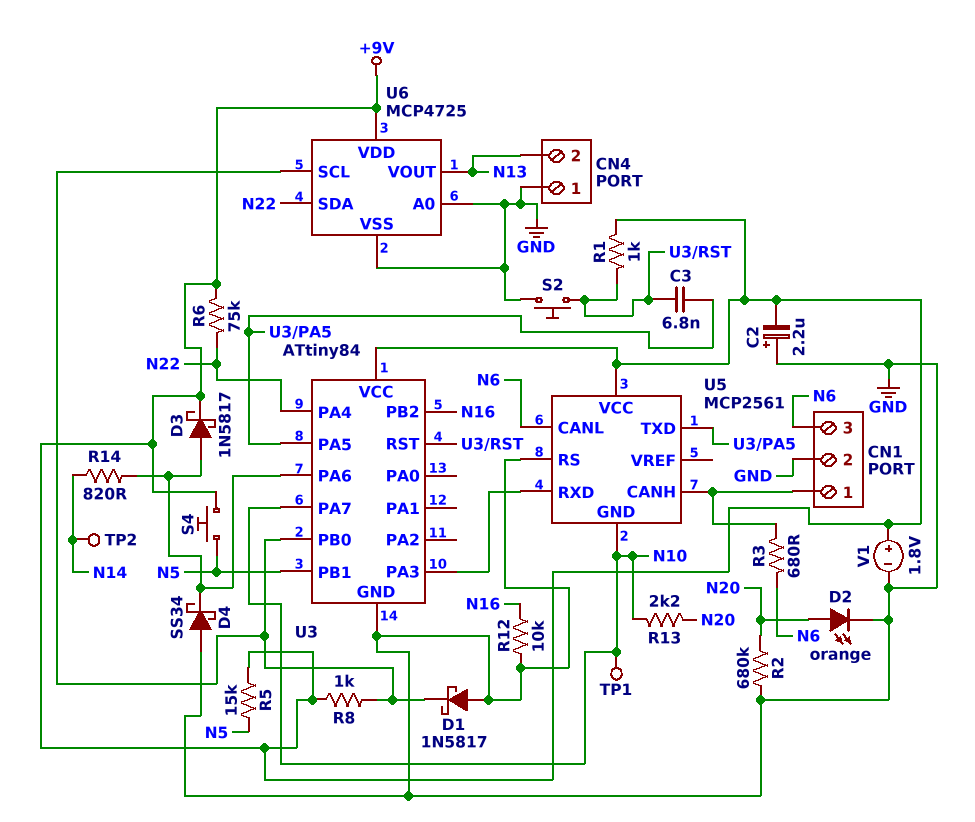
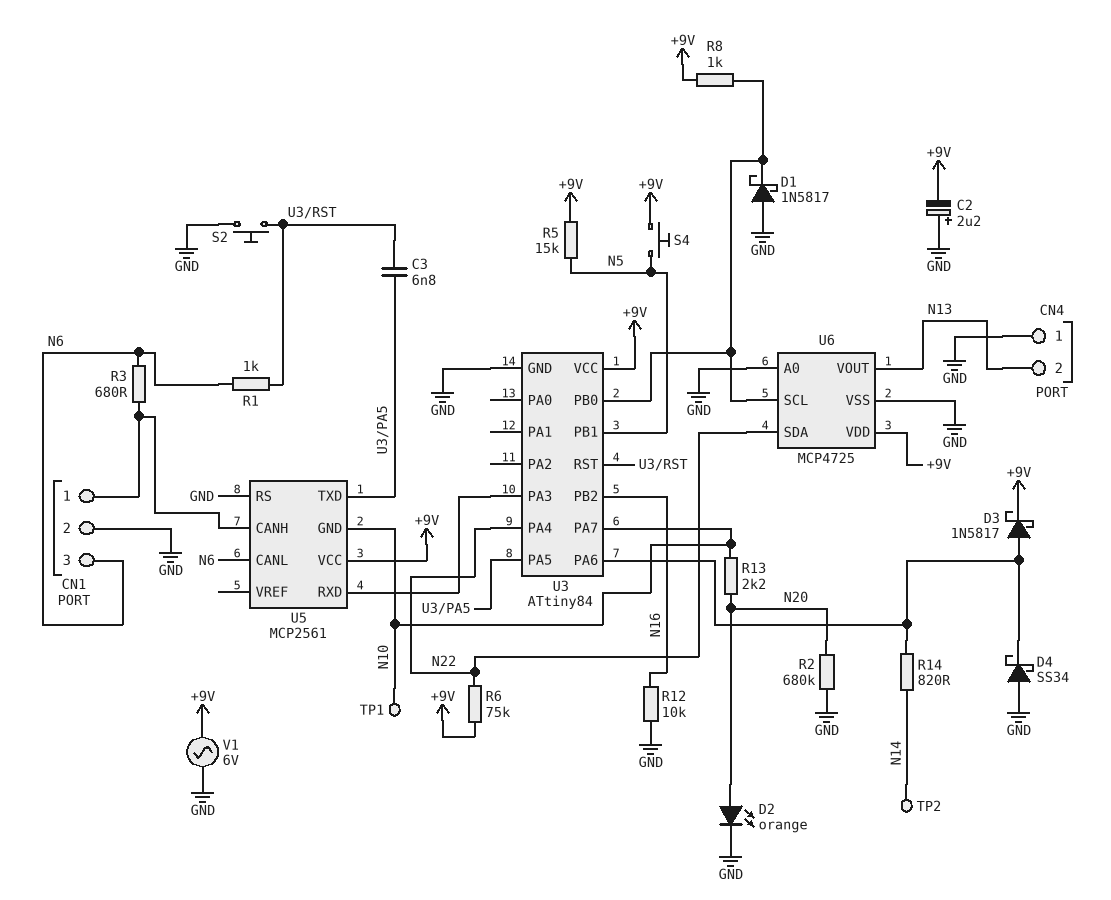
R1: 1k (+9V, U3/RST) -> 1k (N6, U3/RST)
V1: 1.8V (plus +9V, minus GND) -> AC 6V (+9V, GND)

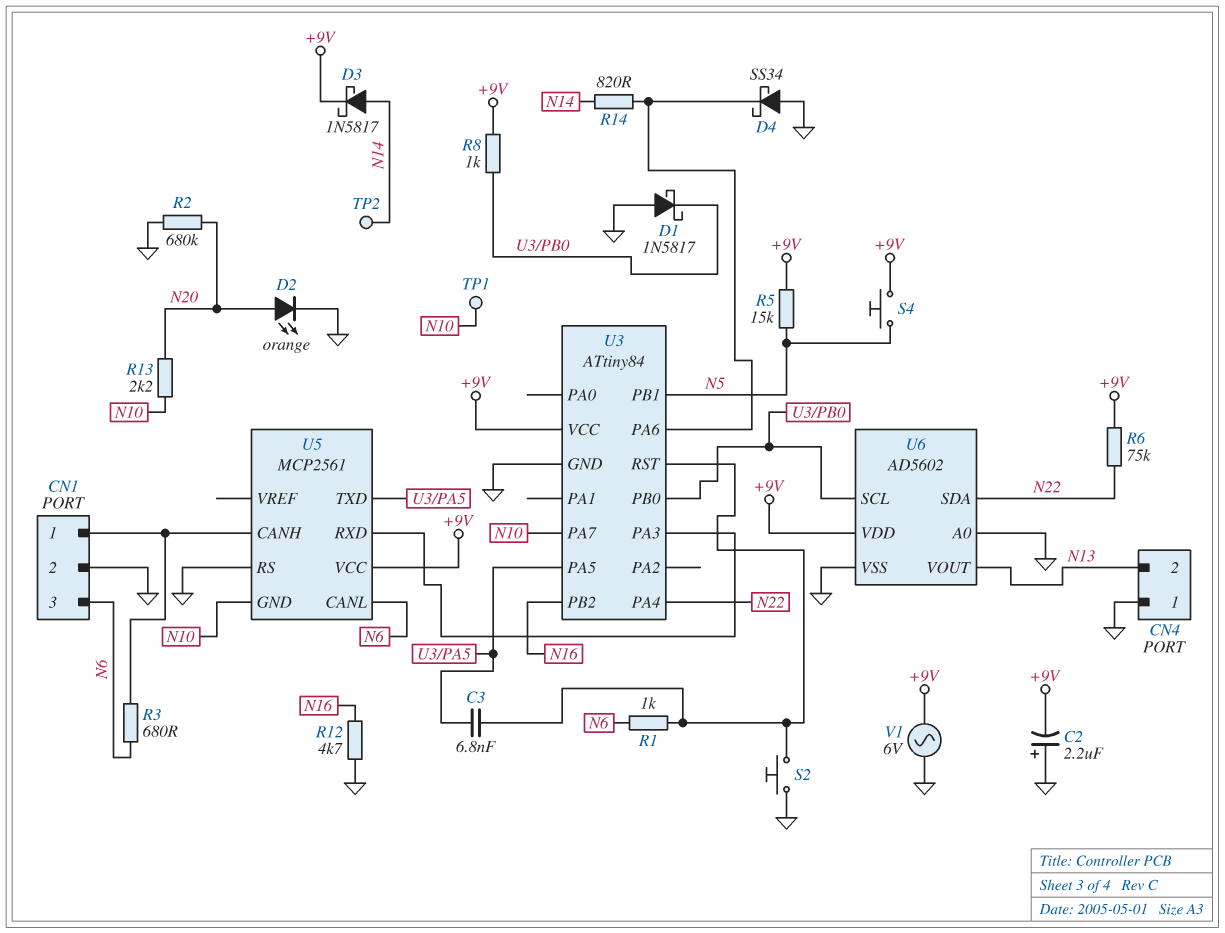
D3: schottky 1N5817 (A U3/PA6, K +9V) -> schottky 1N5817 (A N14, K +9V)
R12: 10k (GND, N16) -> 4.7k (GND, N16)
U6: MCP4725 -> AD5602

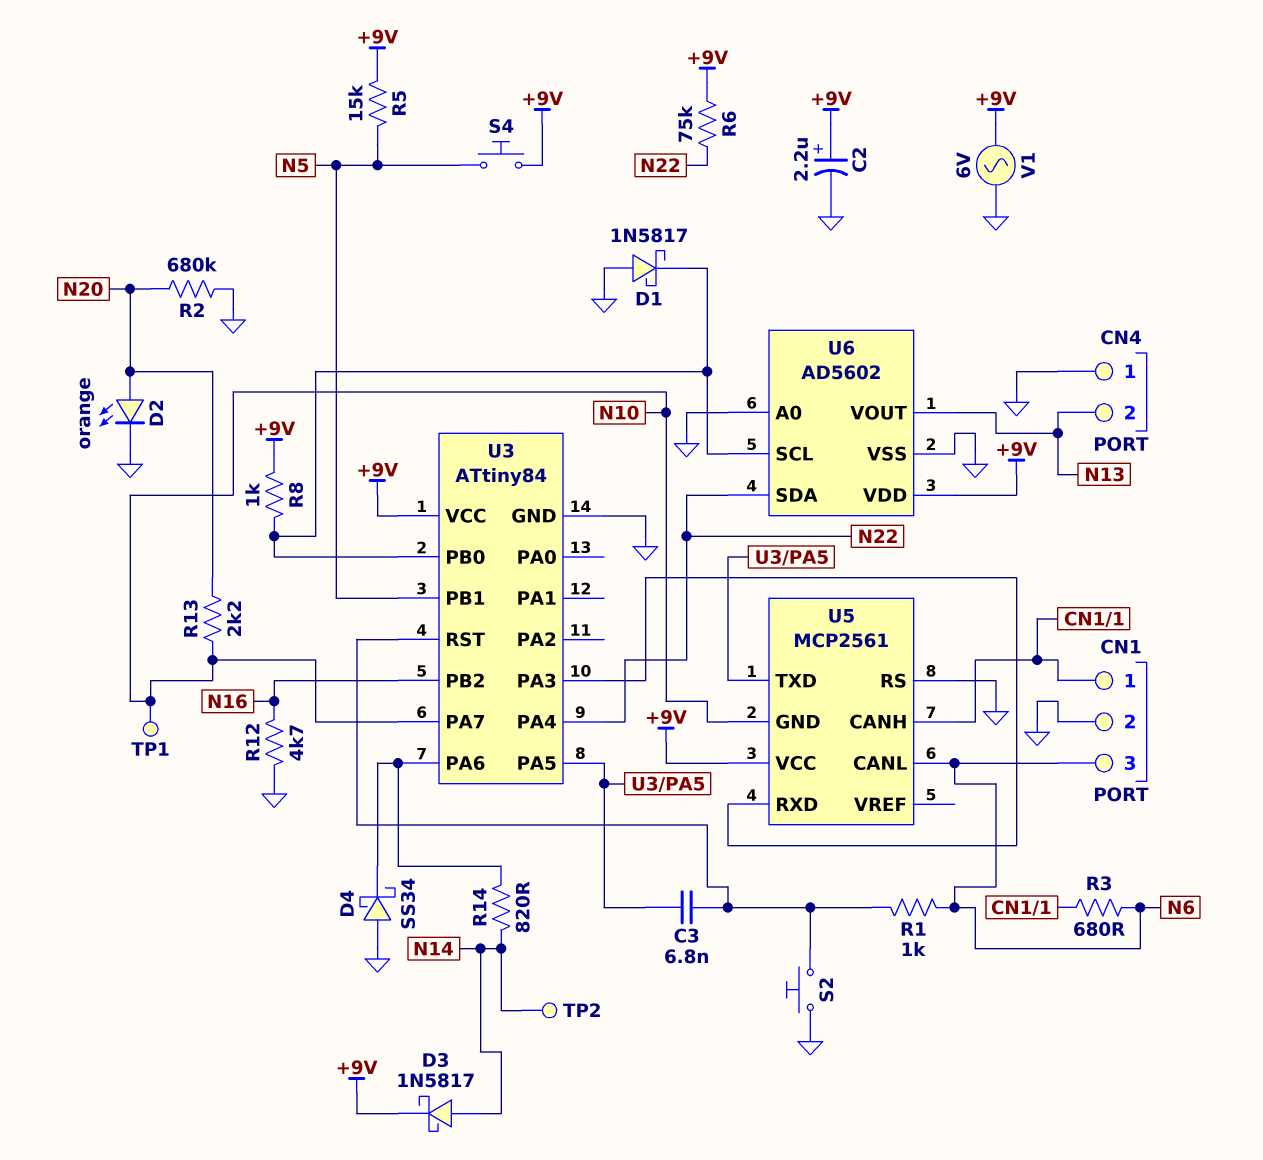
C2: 2.2uF (plus GND, minus +9V) -> 2.2uF (plus +9V, minus GND)

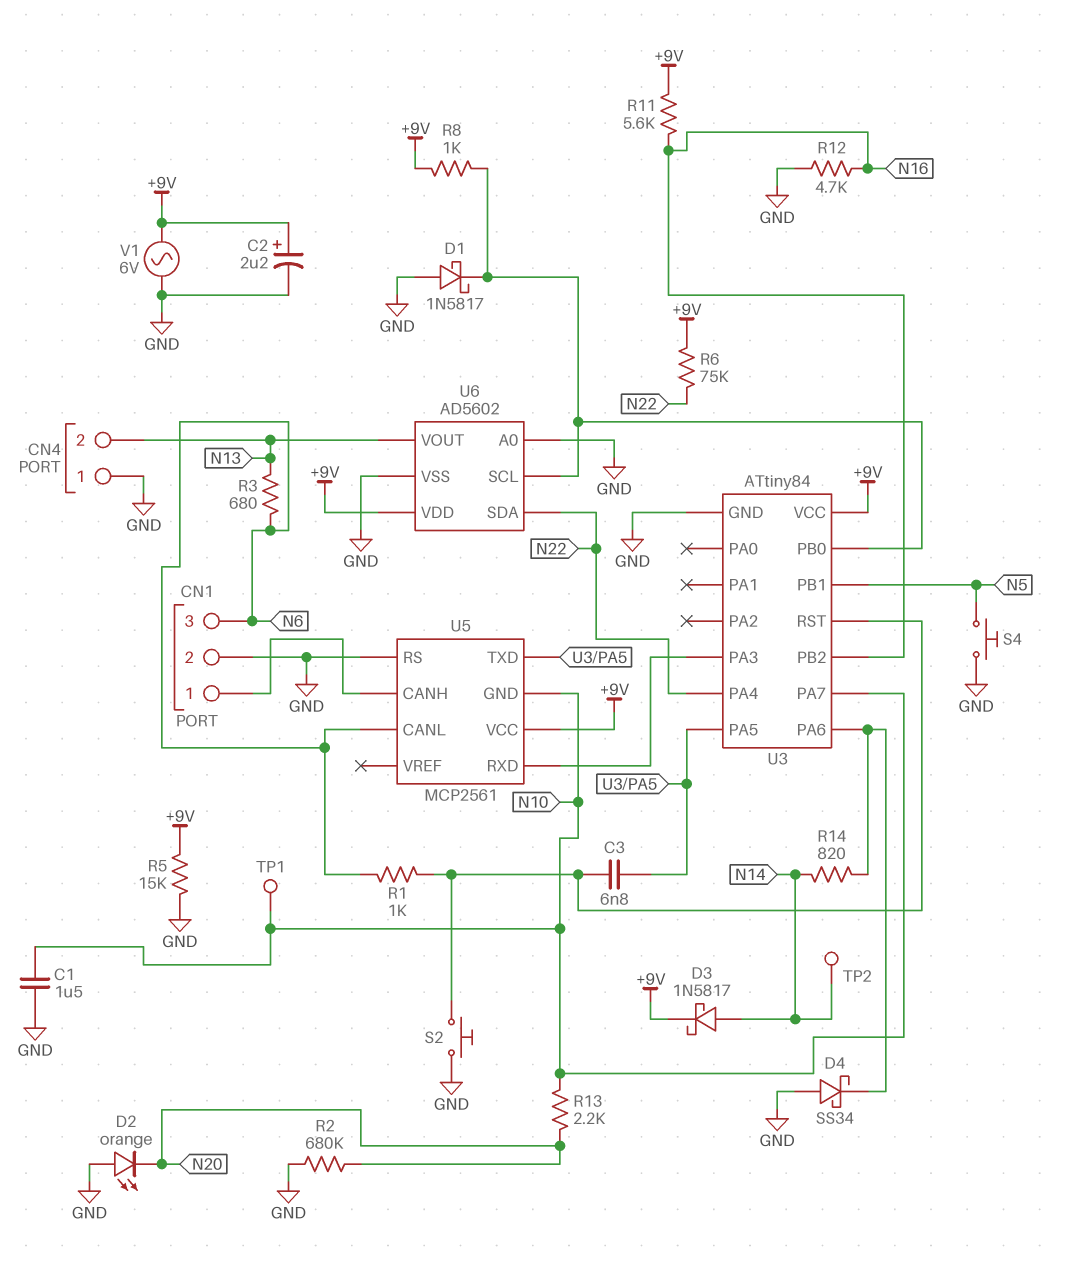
C1: none -> 1.5uF (GND, N10)
D2: LED orange (A N20, K GND) -> LED orange (A GND, K N20)
R3: 680 (CN1/1, N6) -> 680 (N6, N13)
R5: 15k (+9V, N5) -> 15k (+9V, GND)
R11: none -> 5.6k (+9V, N16)
S4: button (+9V, N5) -> button (GND, N5)

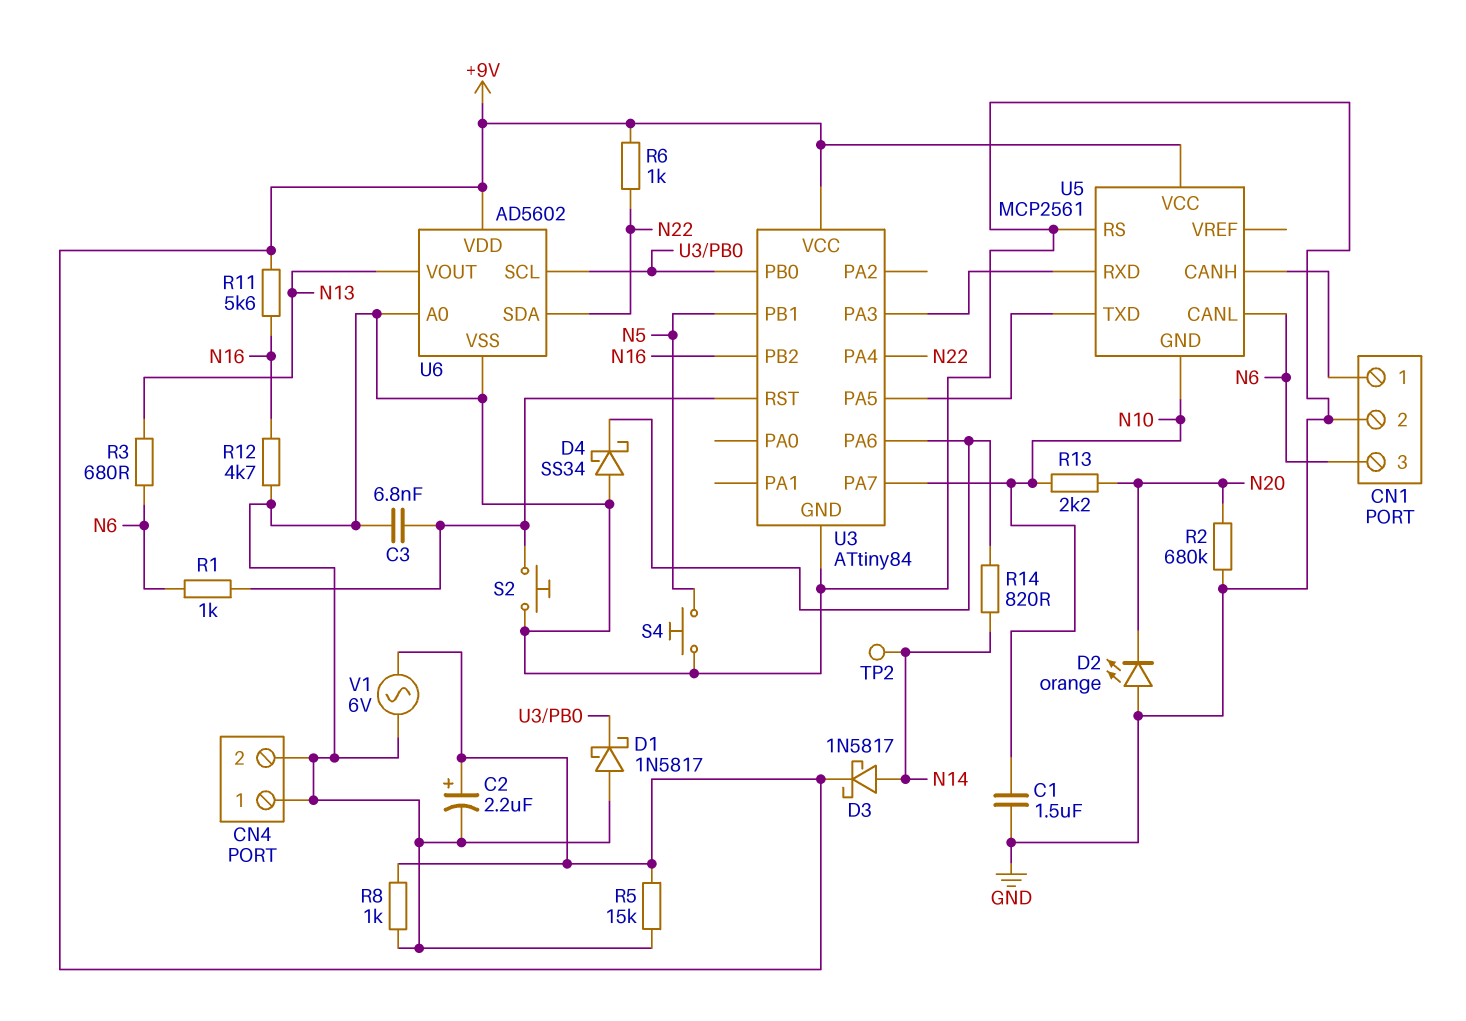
C3: 6.8nF (U3/PA5, U3/RST) -> 6.8nF (GND, U3/RST)
CN4 pin 2: N13 -> GND
R6: 75k (+9V, N22) -> 1k (+9V, N22)
R8: 1k (+9V, U3/PB0) -> 1k (+9V, GND)
TP1: test point (N10) -> none

